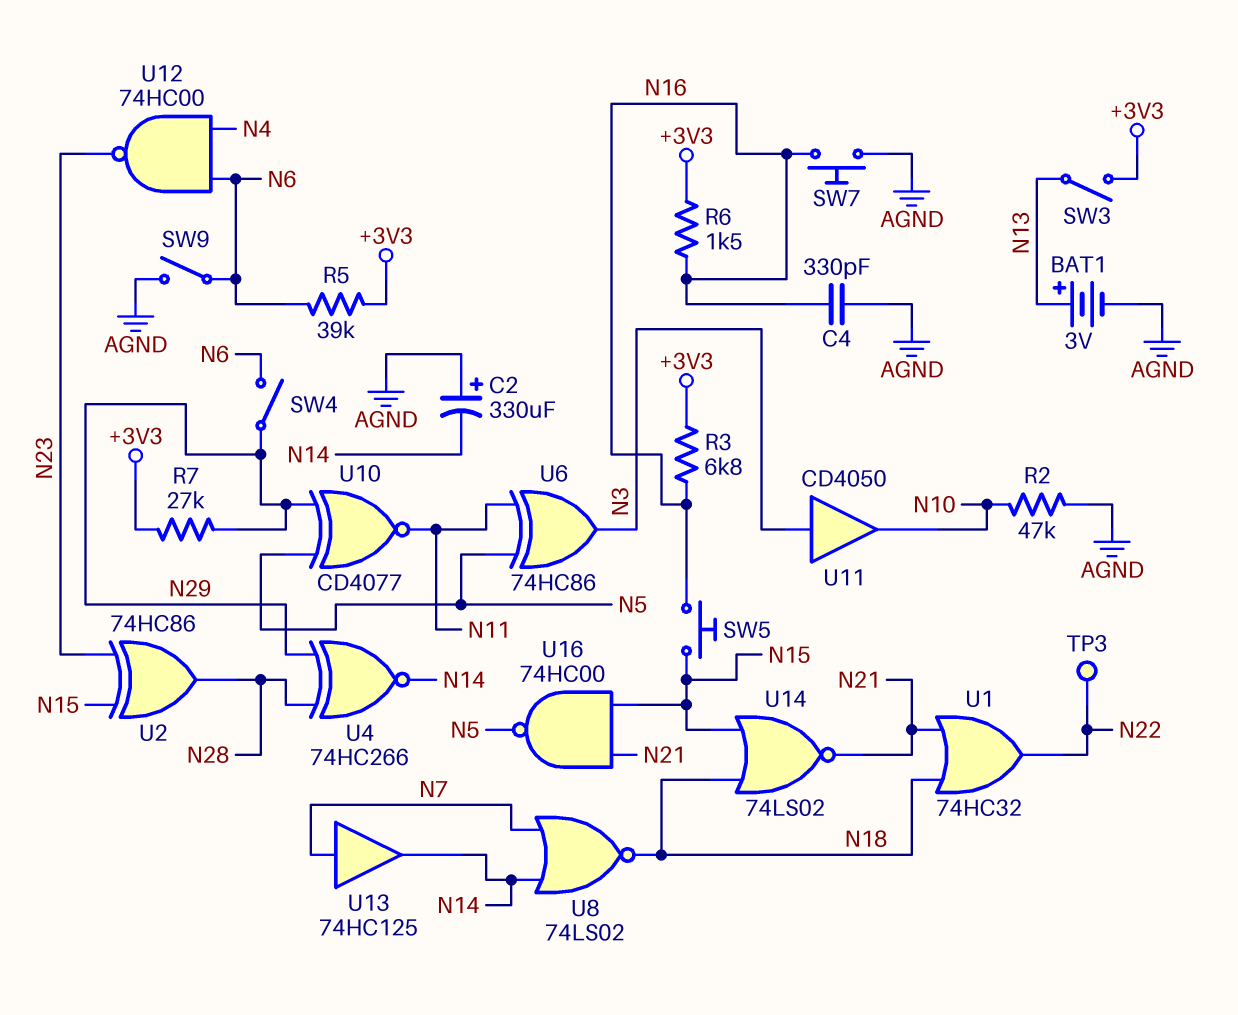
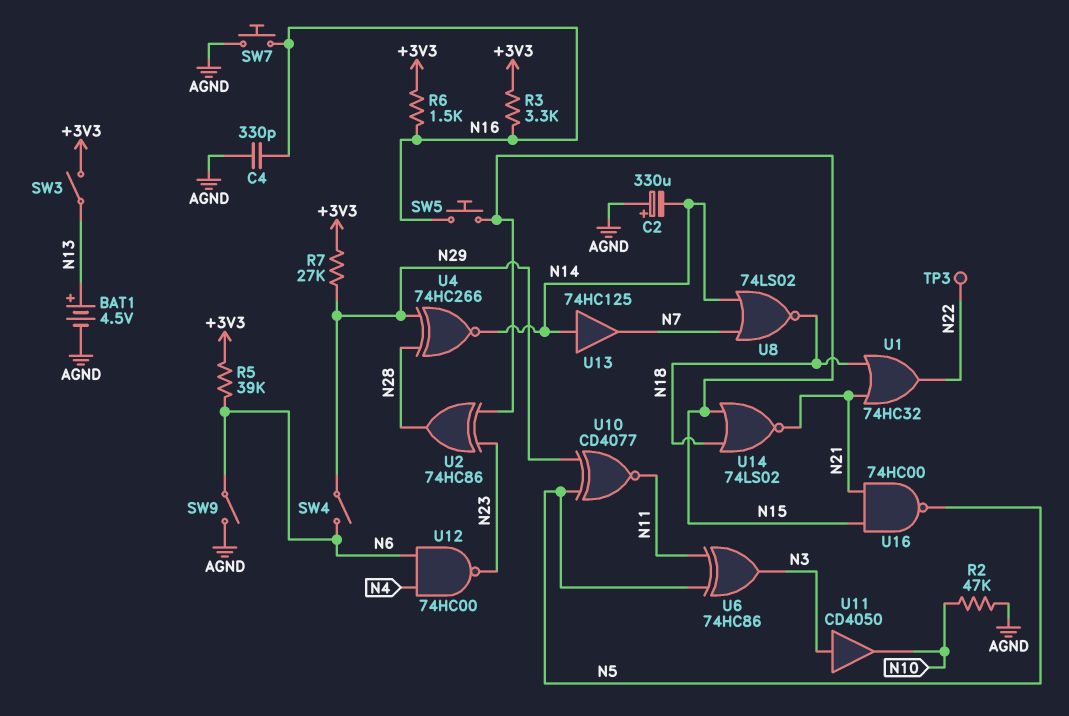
BAT1: 3V (plus N13, minus AGND) -> 4.5V (plus N13, minus AGND)
R3: 6.8k (+3V3, N16) -> 3.3k (+3V3, N16)
U13: buffer 74HC125 (in N7, out N14) -> buffer 74HC125 (in N14, out N7)

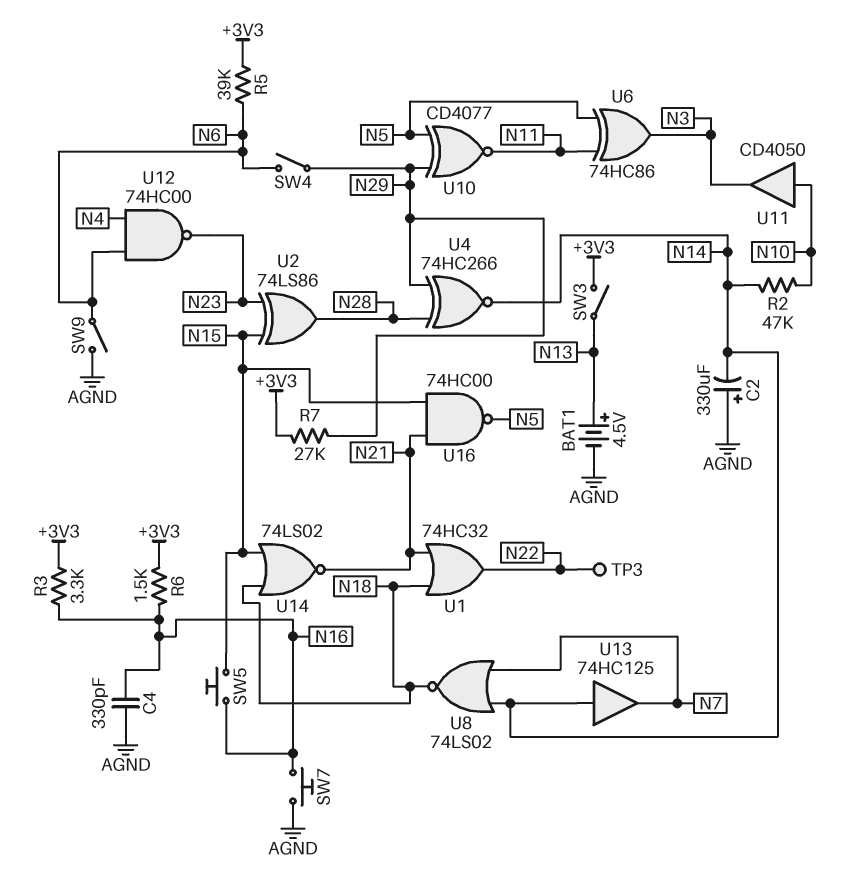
R2: 47k (AGND, N10) -> 47k (N10, N14)
U2: XOR 74HC86 (in N15, in N23, out N28) -> XOR 74LS86 (in N15, in N23, out N28)
U11: buffer CD4050 (in N3, out N10) -> buffer CD4050 (in N10, out N3)

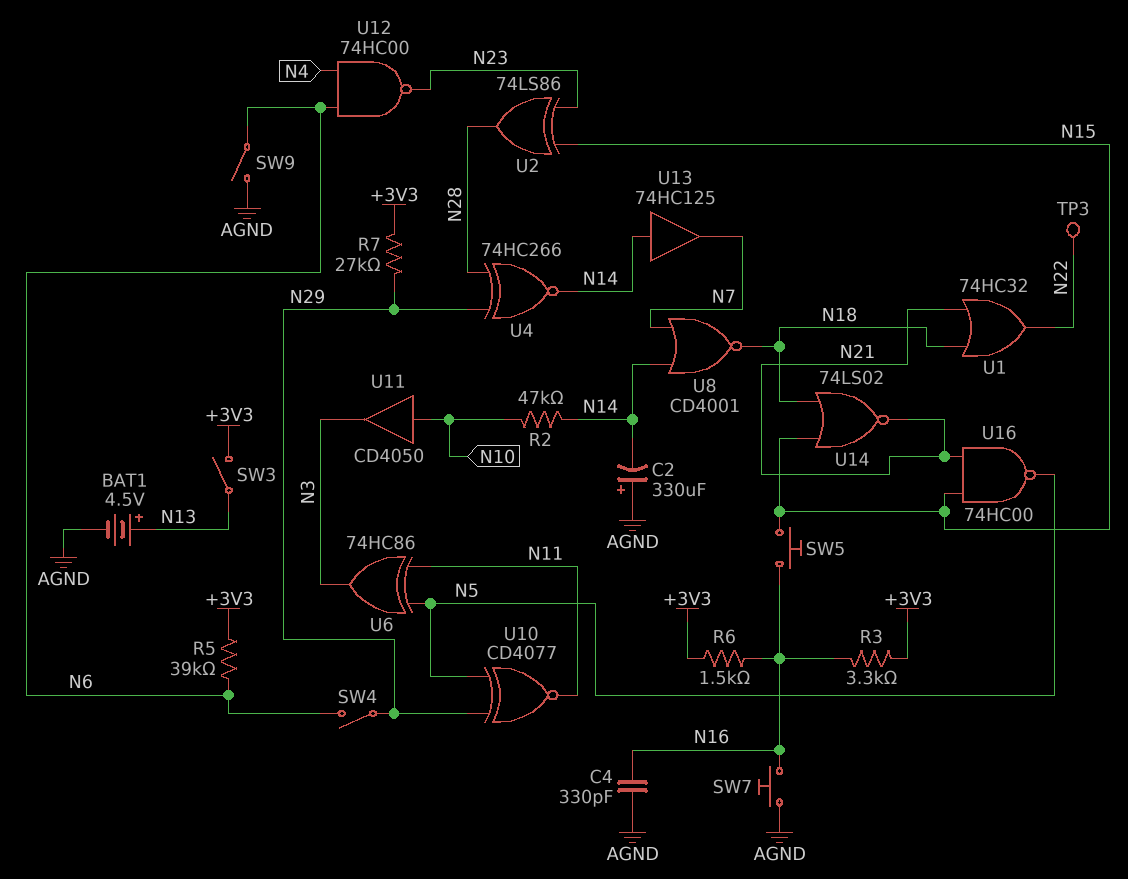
U8: NOR 74LS02 (in N7, in N14, out N18) -> NOR CD4001 (in N7, in N14, out N18)

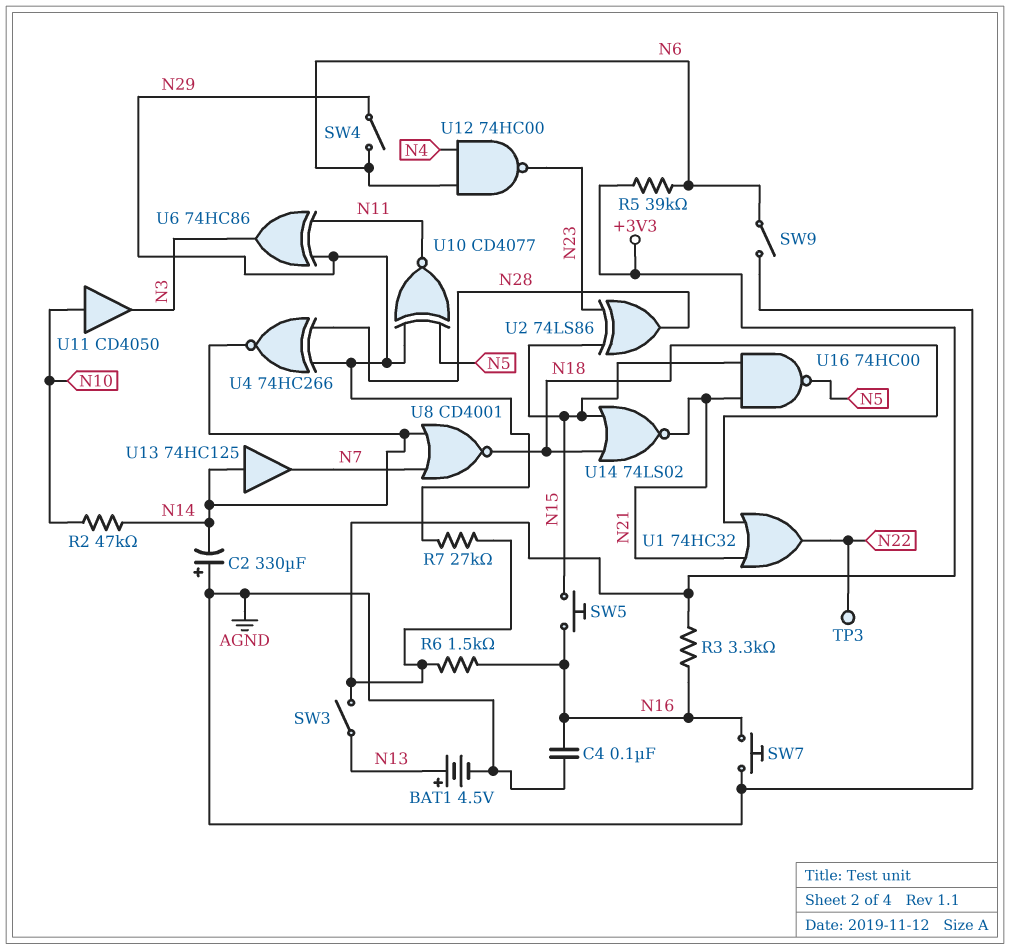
C4: 330pF (AGND, N16) -> 100nF (AGND, N16)
U6: XOR 74HC86 (in N5, in N11, out N3) -> XOR 74HC86 (in N11, in N29, out N3)

